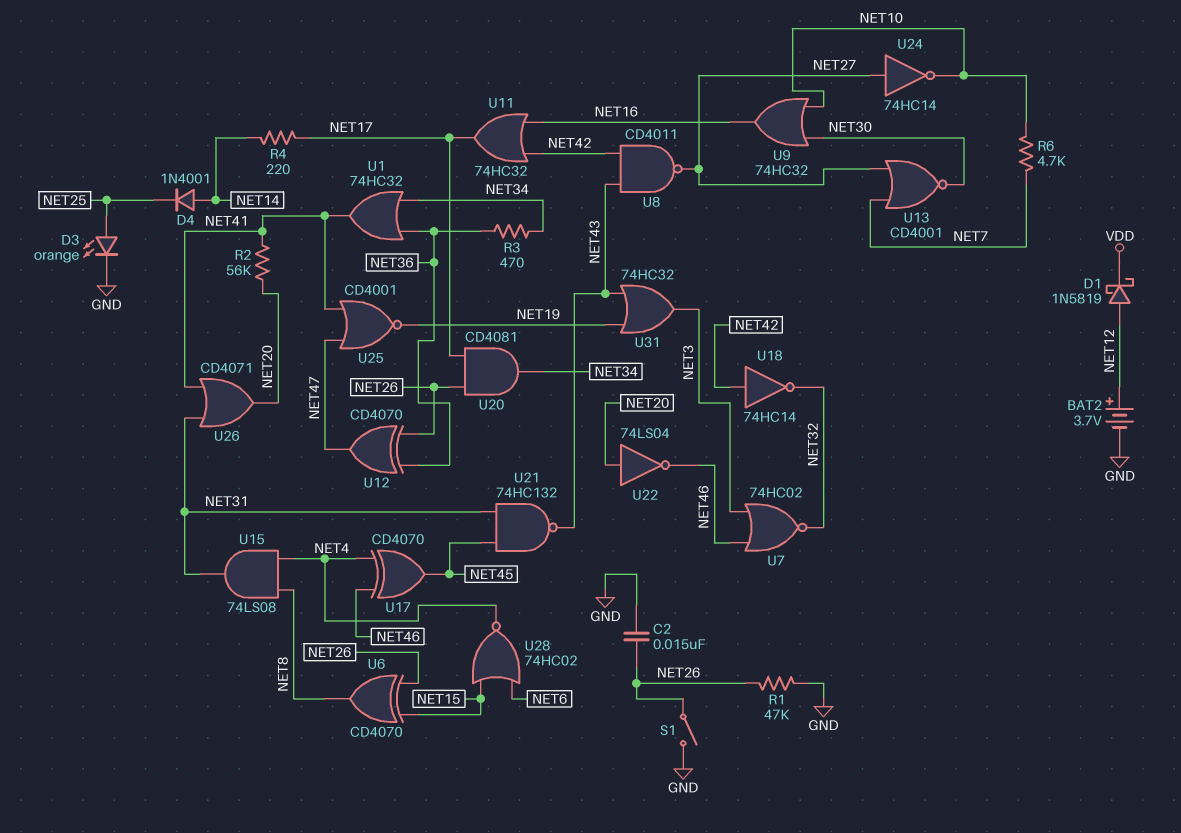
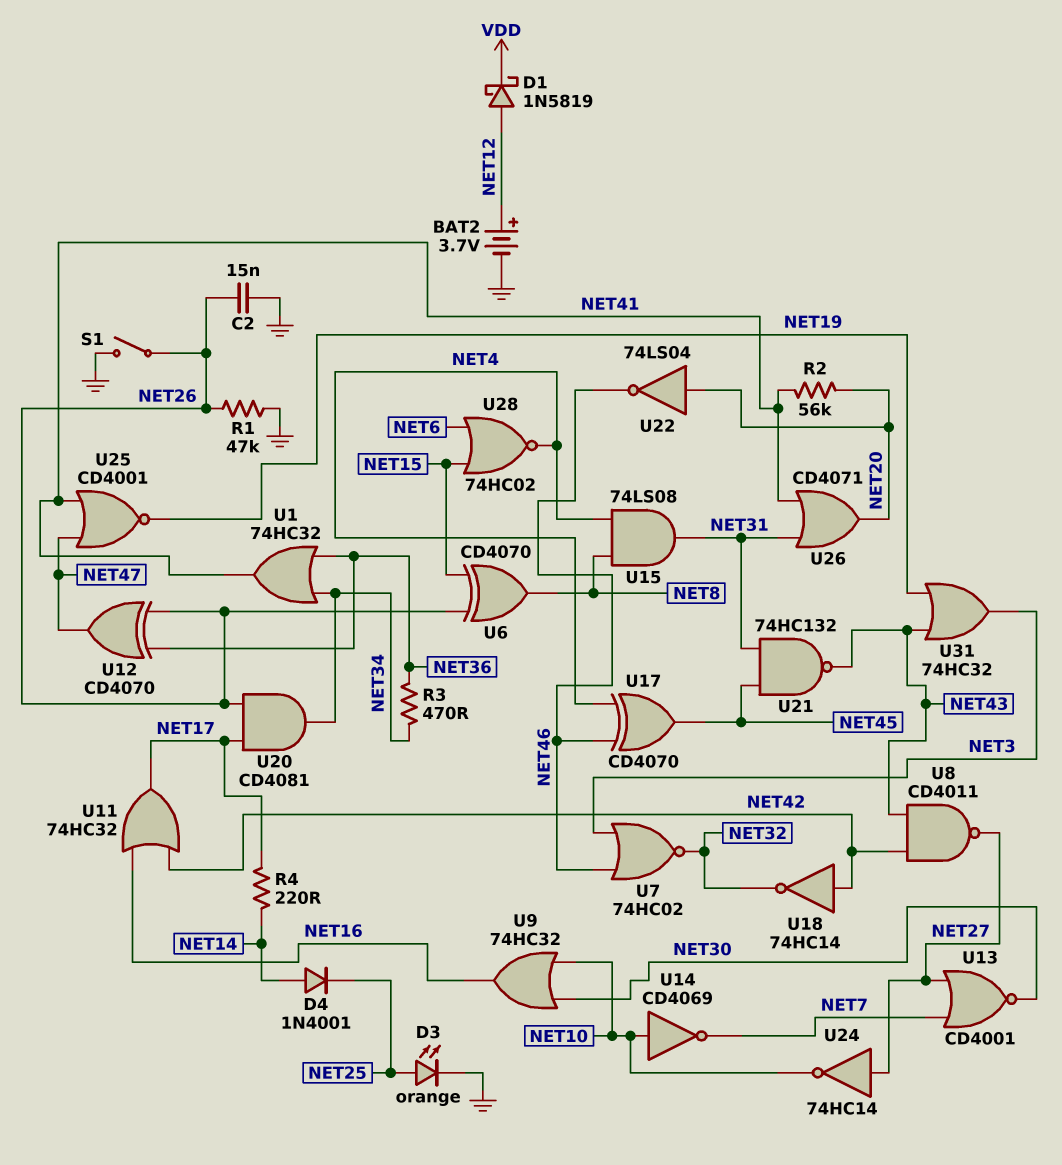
R6: 4.7k (NET7, NET10) -> none
U14: none -> NOT CD4069 (in NET10, out NET7)

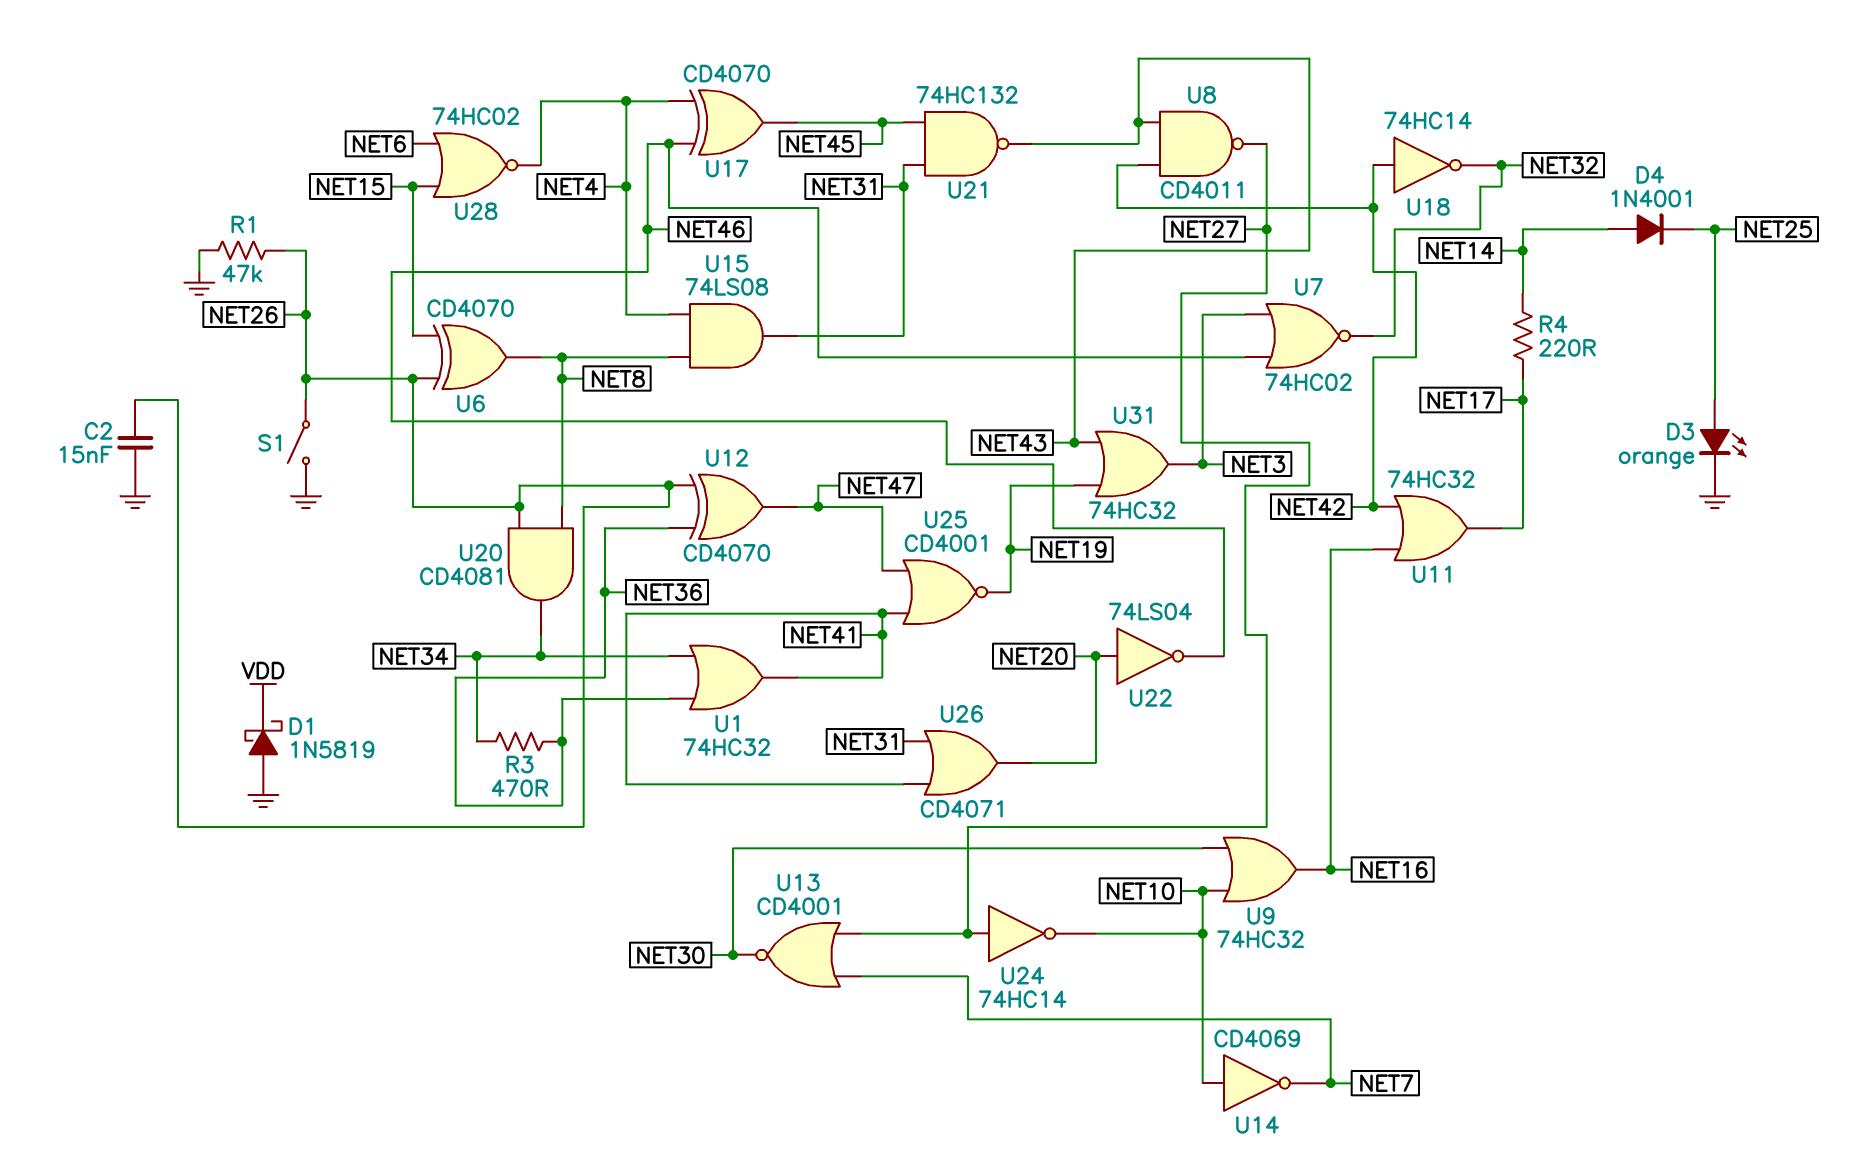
BAT2: 3.7V (plus NET12, minus GND) -> none
D1: schottky 1N5819 (A NET12, K VDD) -> schottky 1N5819 (A GND, K VDD)
R2: 56k (NET20, NET41) -> none
U20: AND CD4081 (in NET17, in NET26, out NET34) -> AND CD4081 (in NET8, in NET26, out NET34)

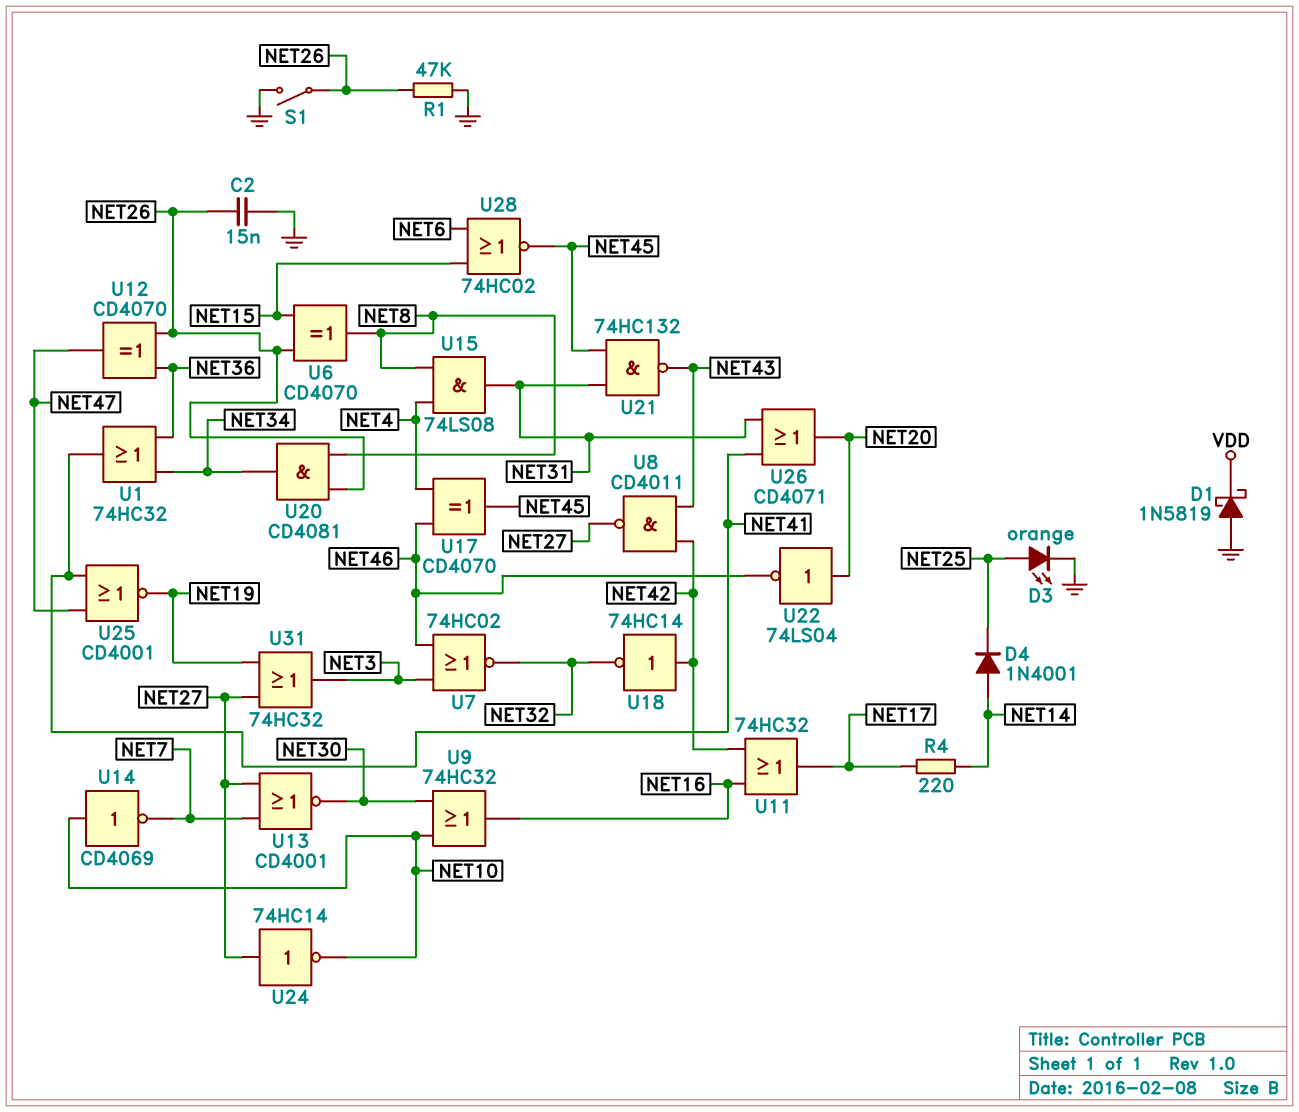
R3: 470 (NET34, NET36) -> none
U28: NOR 74HC02 (in NET6, in NET15, out NET4) -> NOR 74HC02 (in NET6, in NET15, out NET45)
U31: OR 74HC32 (in NET19, in NET43, out NET3) -> OR 74HC32 (in NET19, in NET27, out NET3)

